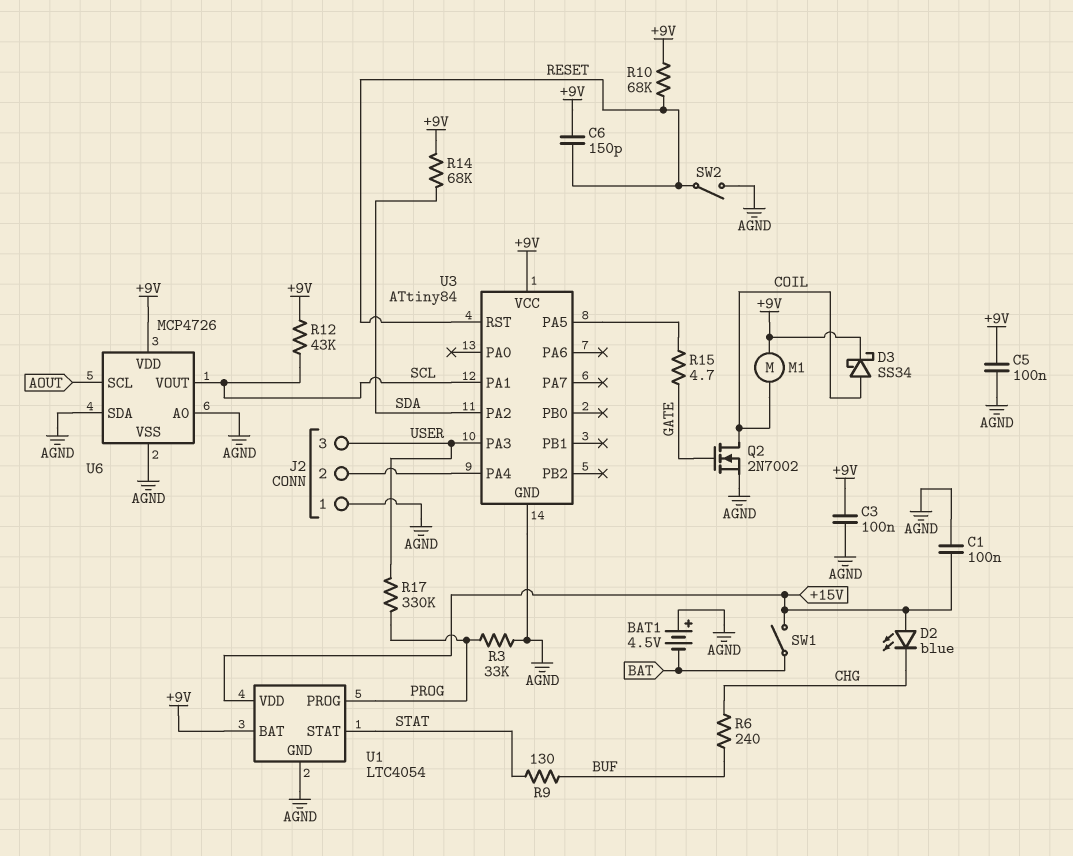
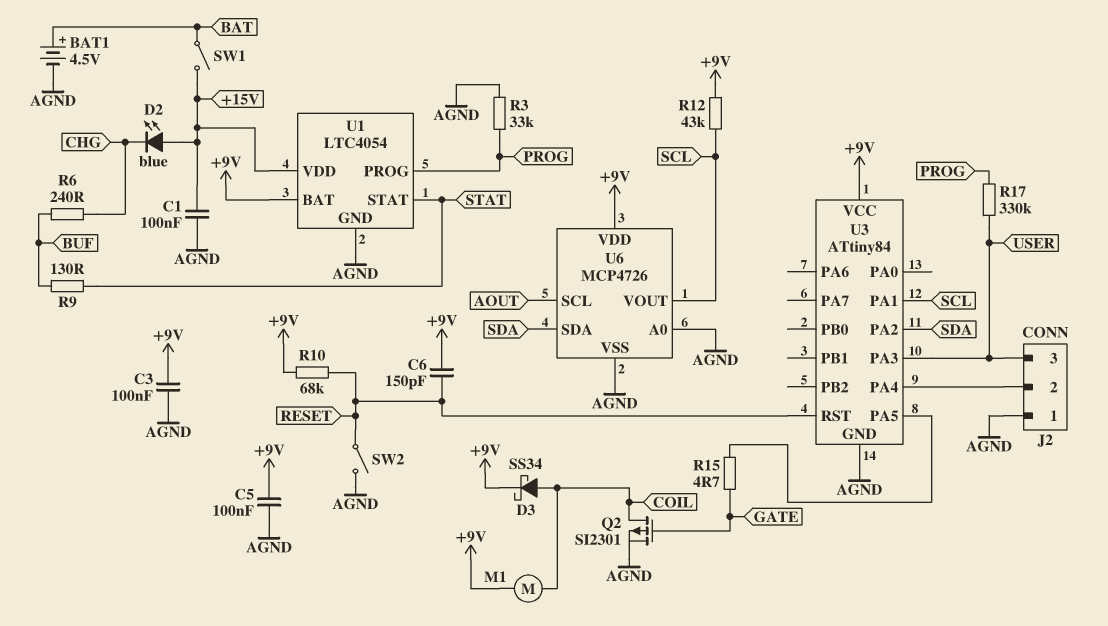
BAT1: 4.5V (plus AGND, minus BAT) -> 4.5V (plus BAT, minus AGND)
Q2: NMOS 2N7002 (G GATE, D COIL, S AGND) -> PMOS SI2301 (G GATE, D COIL, S AGND)
R14: 68k (+9V, SDA) -> none
U6 pin SDA: AGND -> SDA

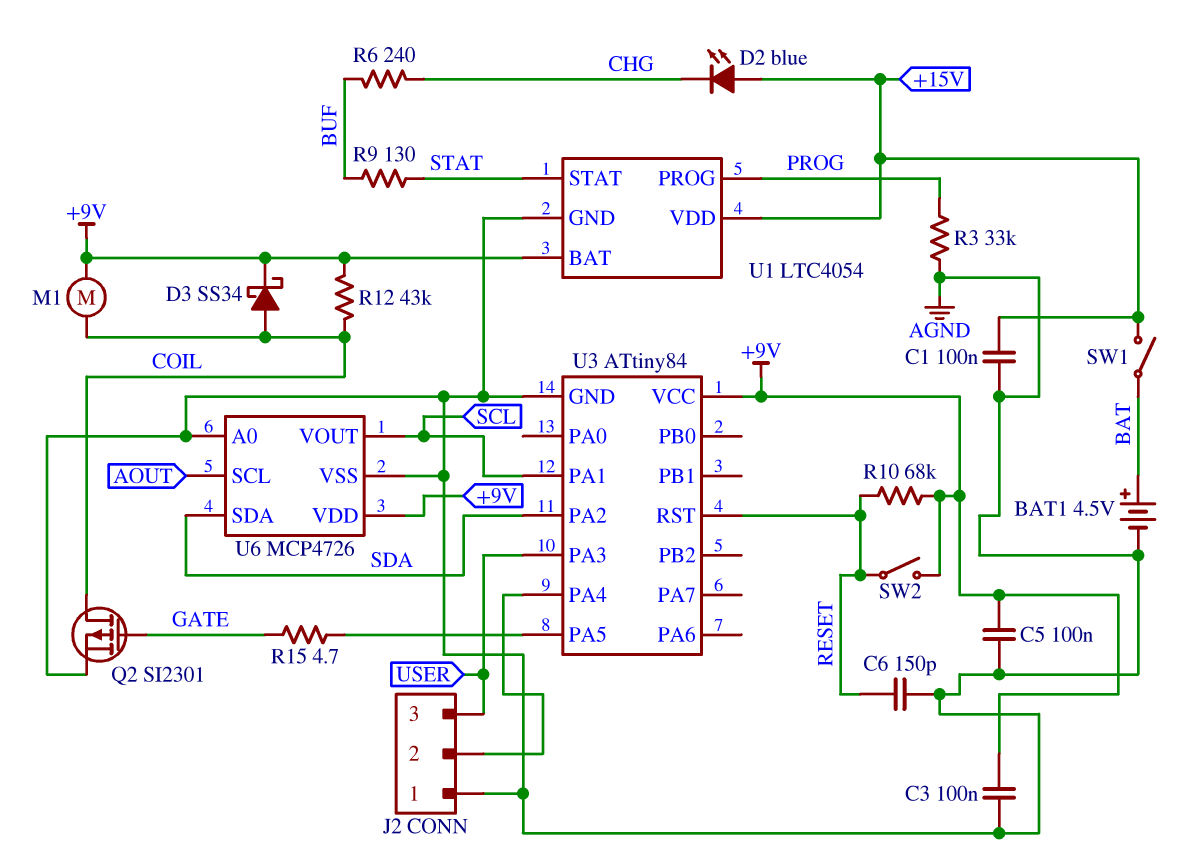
C6: 150pF (+9V, RESET) -> 150pF (AGND, RESET)
R12: 43k (+9V, SCL) -> 43k (+9V, COIL)
R17: 330k (PROG, USER) -> none
SW2: switch (AGND, RESET) -> switch (+9V, RESET)

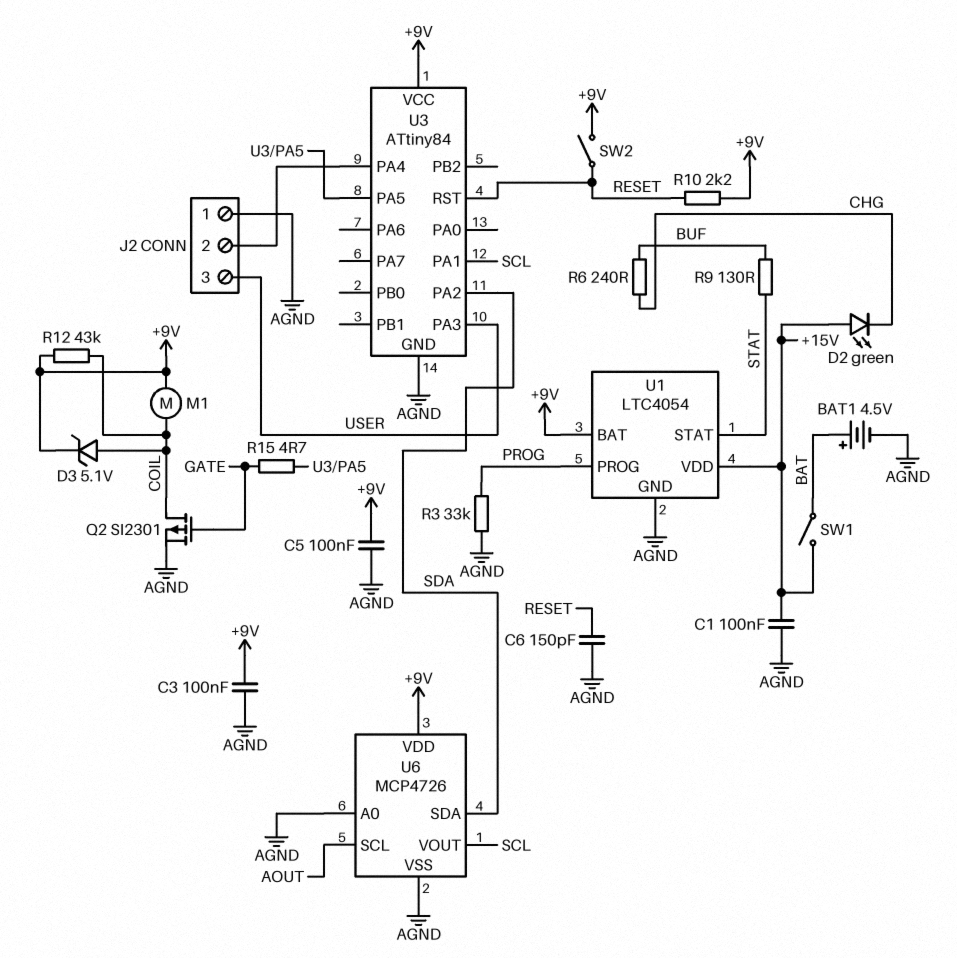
D2: LED blue (A +15V, K CHG) -> LED green (A +15V, K CHG)
D3: schottky SS34 (A COIL, K +9V) -> zener 5.1V (A COIL, K +9V)
R10: 68k (+9V, RESET) -> 2.2k (+9V, RESET)

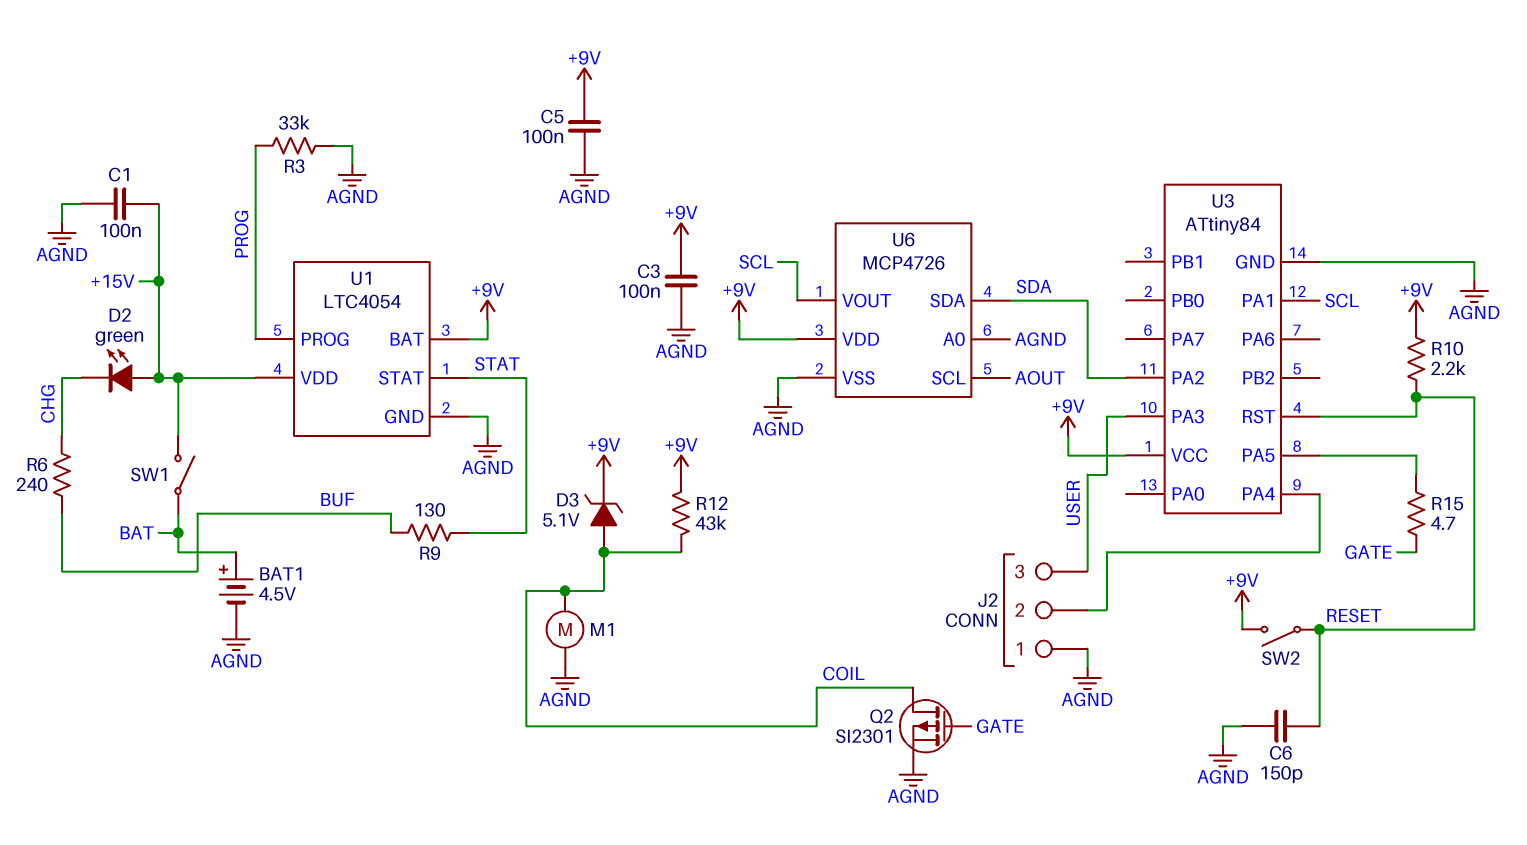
M1: motor (+9V, COIL) -> motor (AGND, COIL)

